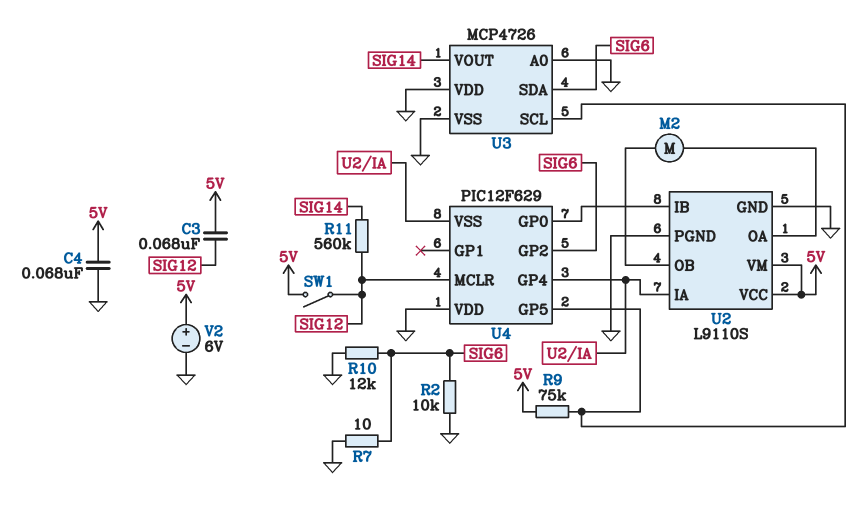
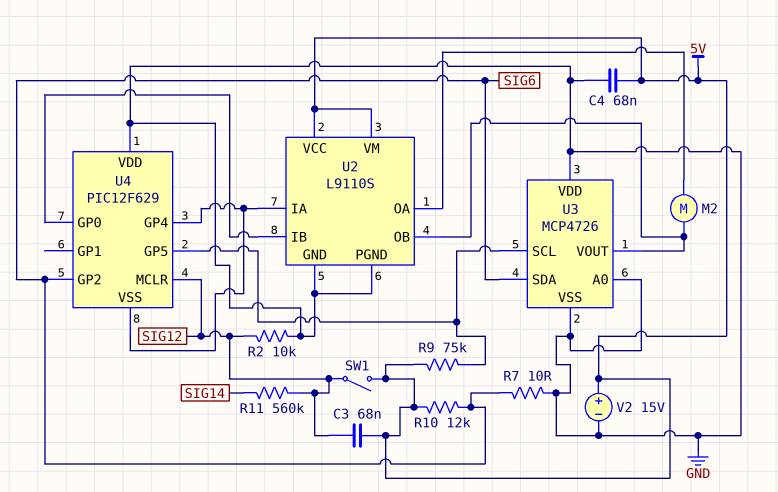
R2: 10k (GND, SIG6) -> 10k (GND, SIG12)
R10: 12k (GND, SIG6) -> 12k (5V, SIG6)
U3 pin VOUT: SIG14 -> U2/OB
V2: 6V (plus 5V, minus GND) -> 15V (plus 5V, minus GND)

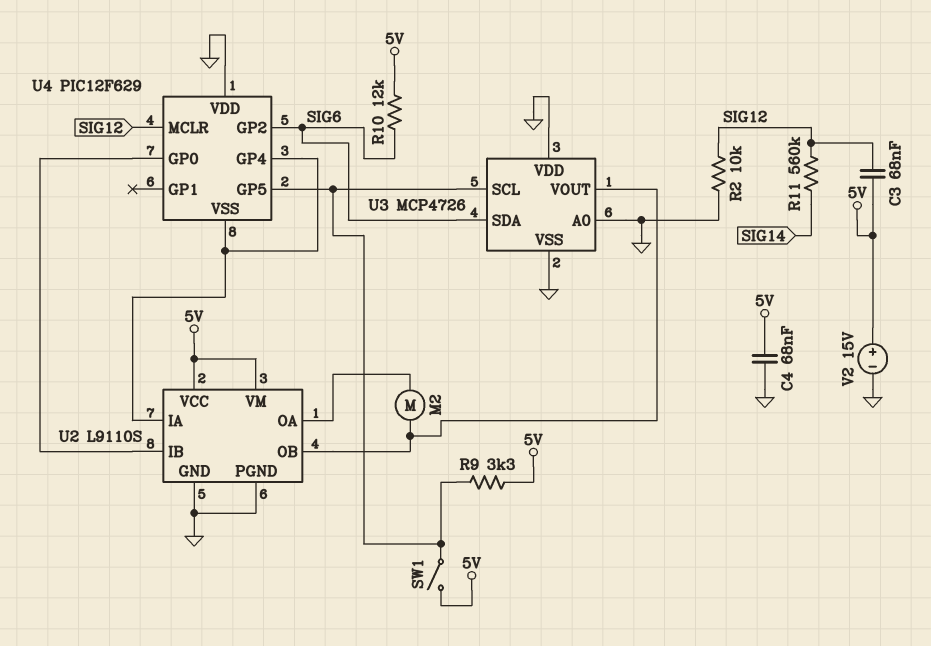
R7: 10 (GND, SIG6) -> none
R9: 75k (5V, U3/SCL) -> 3.3k (5V, U3/SCL)
SW1: switch (5V, SIG12) -> switch (5V, U3/SCL)

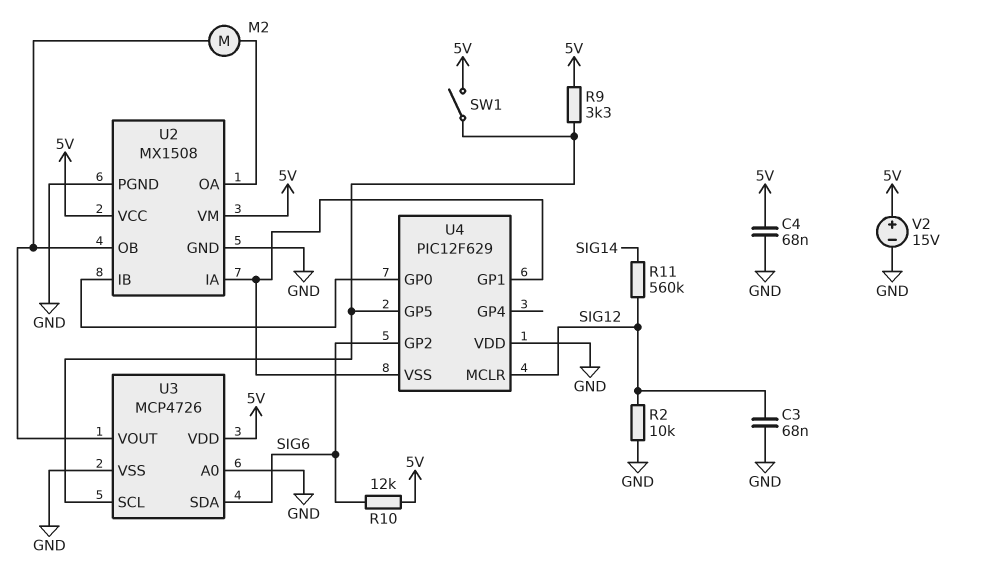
C3: 68nF (5V, SIG12) -> 68nF (GND, SIG12)
U2: L9110S -> MX1508
U3 pin VDD: GND -> 5V
U4 pin GP1: none -> U2/IA
U4 pin GP4: U2/IA -> none

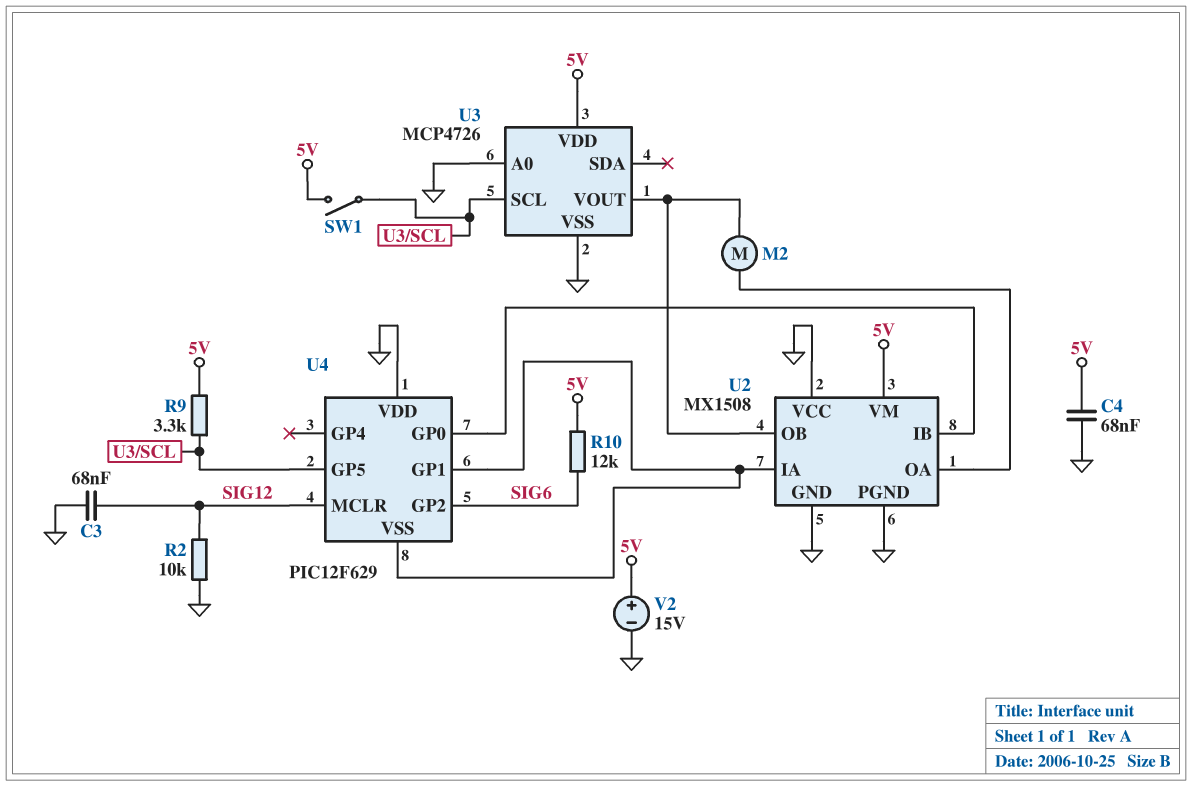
R11: 560k (SIG12, SIG14) -> none
U2 pin VCC: 5V -> GND
U3 pin SDA: SIG6 -> none

